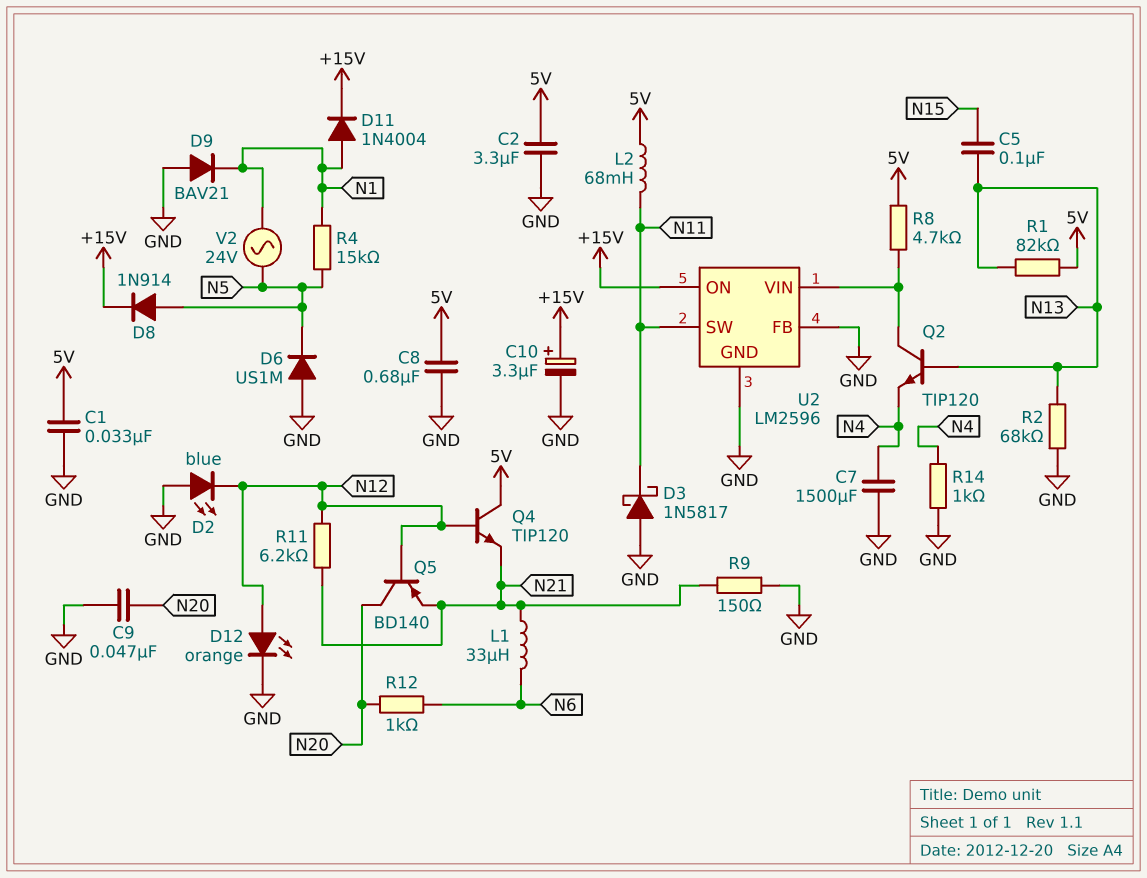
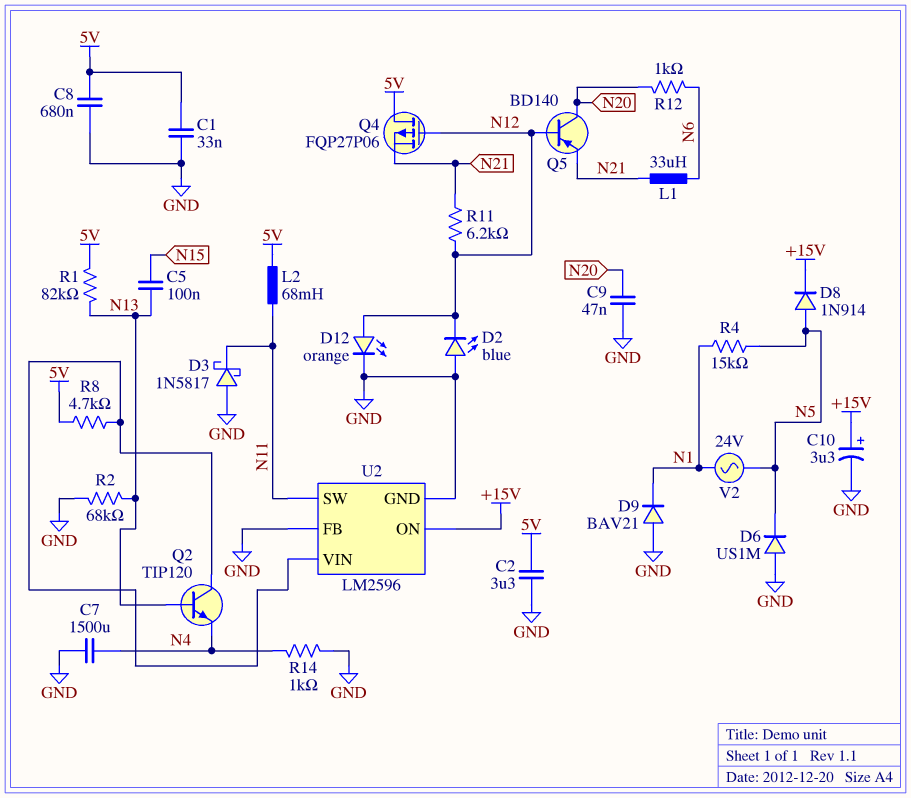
D11: diode 1N4004 (A N1, K +15V) -> none
Q4: NPN TIP120 (B N12, C 5V, E N21) -> PMOS FQP27P06 (G N12, D 5V, S N21)
R9: 150 (GND, N21) -> none

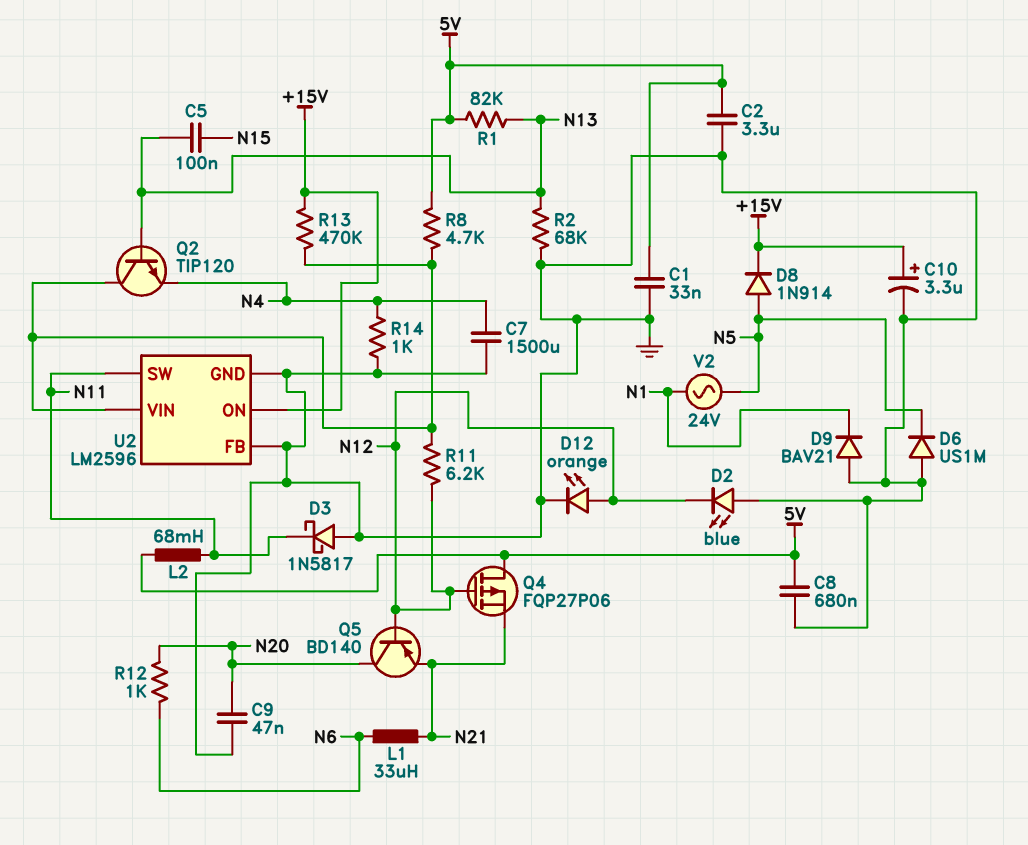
R4: 15k (N1, N5) -> none
R11: 6.2k (N12, N21) -> 6.2k (N12, U2/VIN)
R13: none -> 470k (+15V, U2/VIN)

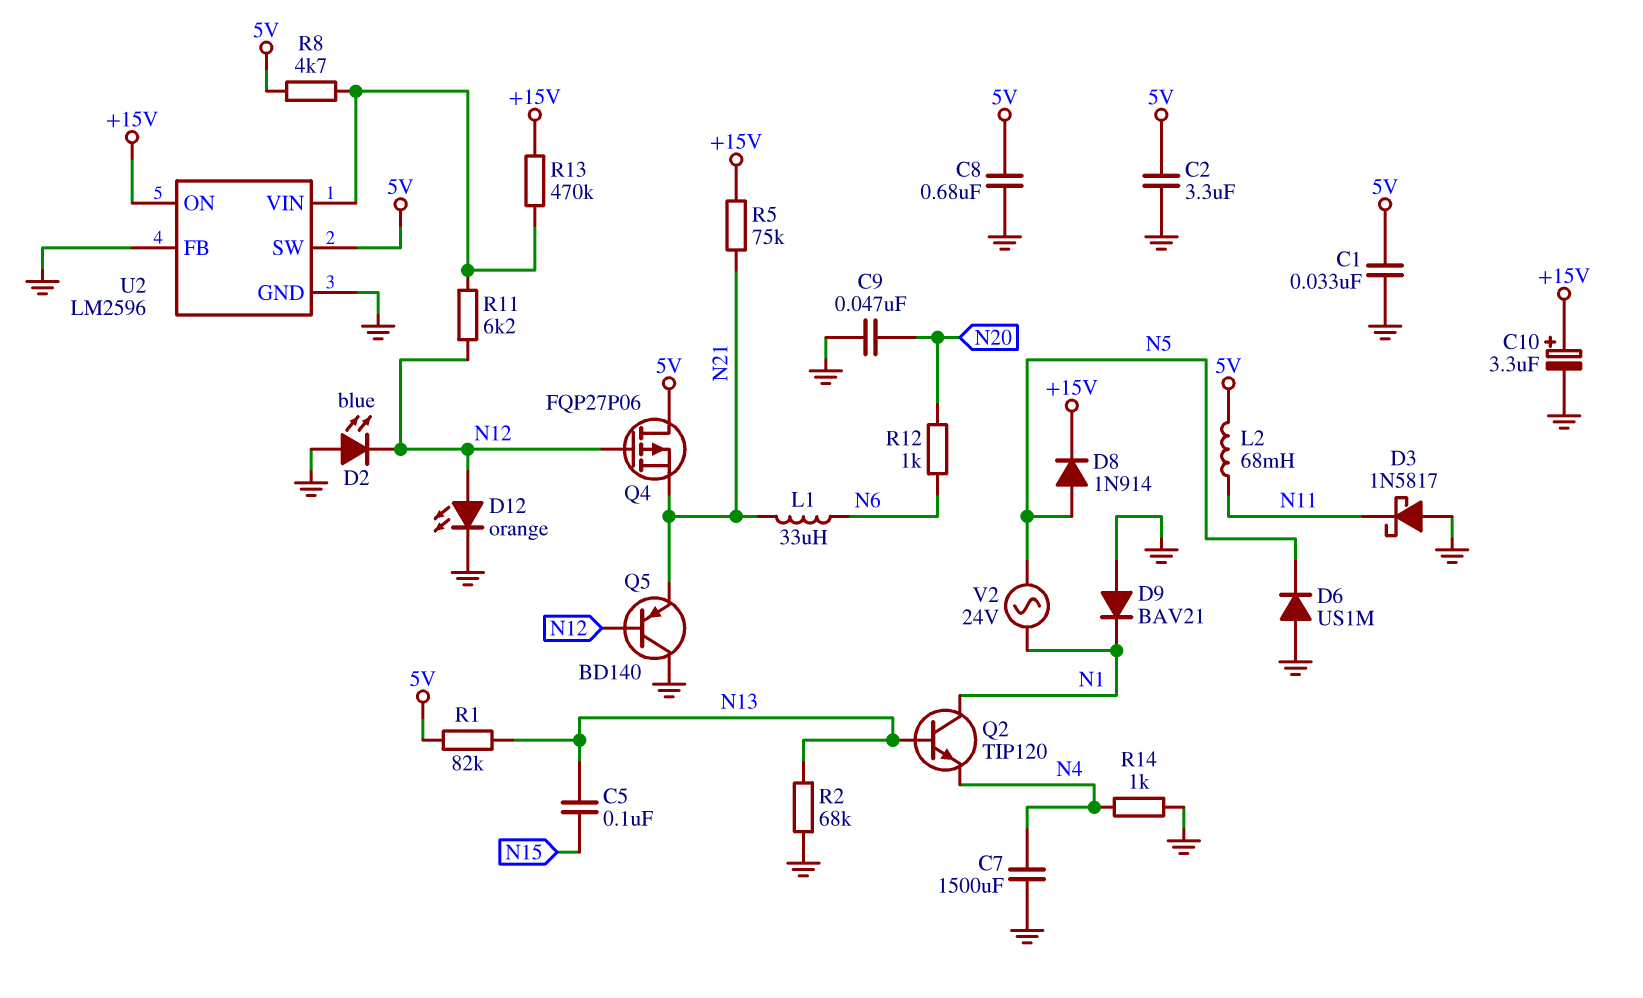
Q2: NPN TIP120 (B N13, C U2/VIN, E N4) -> NPN TIP120 (B N13, C N1, E N4)
Q5: PNP BD140 (B N12, C N20, E N21) -> PNP BD140 (B N12, C GND, E N21)
R5: none -> 75k (+15V, N21)
U2 pin SW: N11 -> 5V

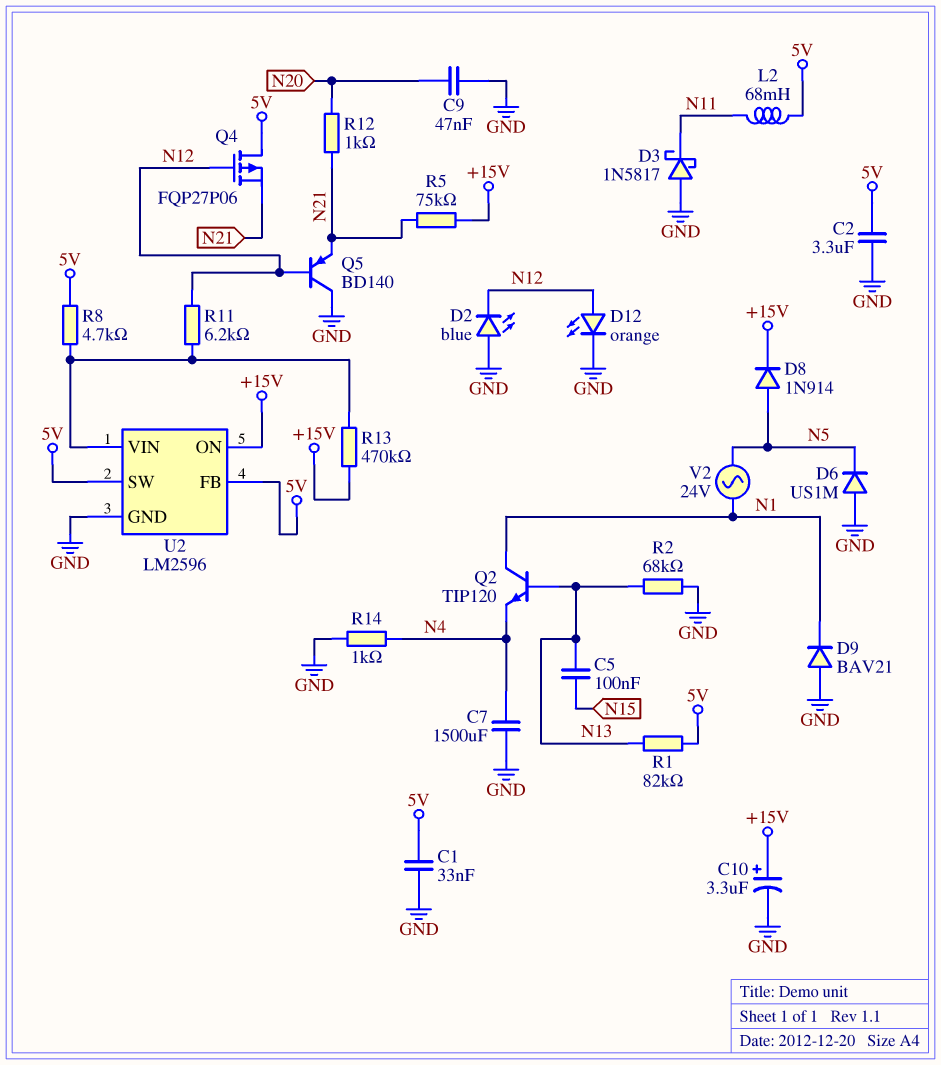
C8: 680nF (5V, GND) -> none
L1: 33uH (N6, N21) -> none
R12: 1k (N6, N20) -> 1k (N20, N21)
U2 pin FB: GND -> 5V

